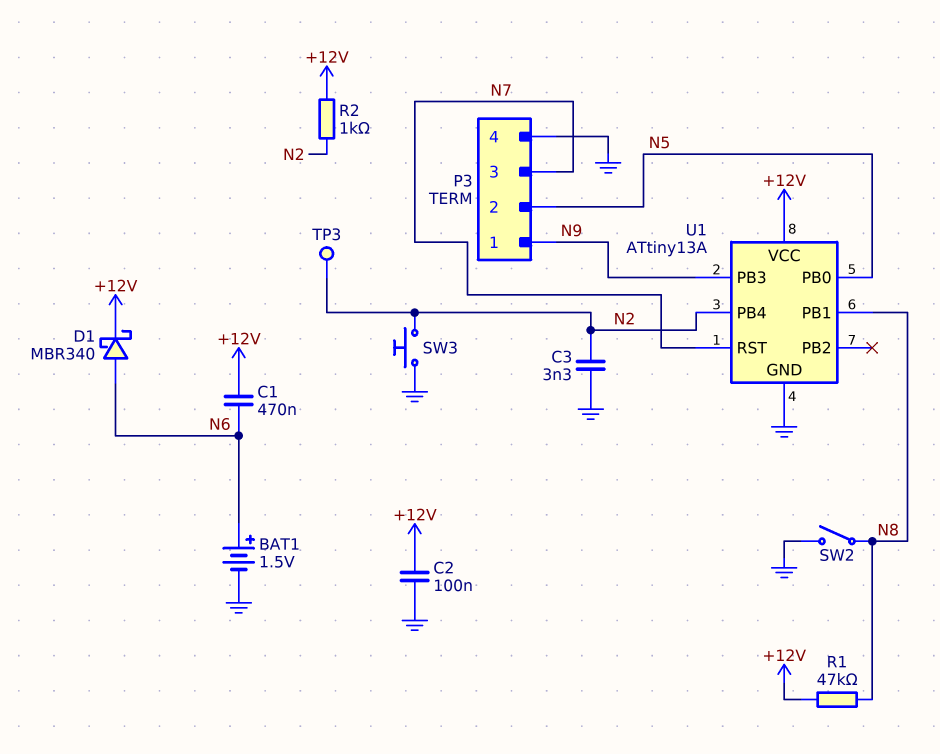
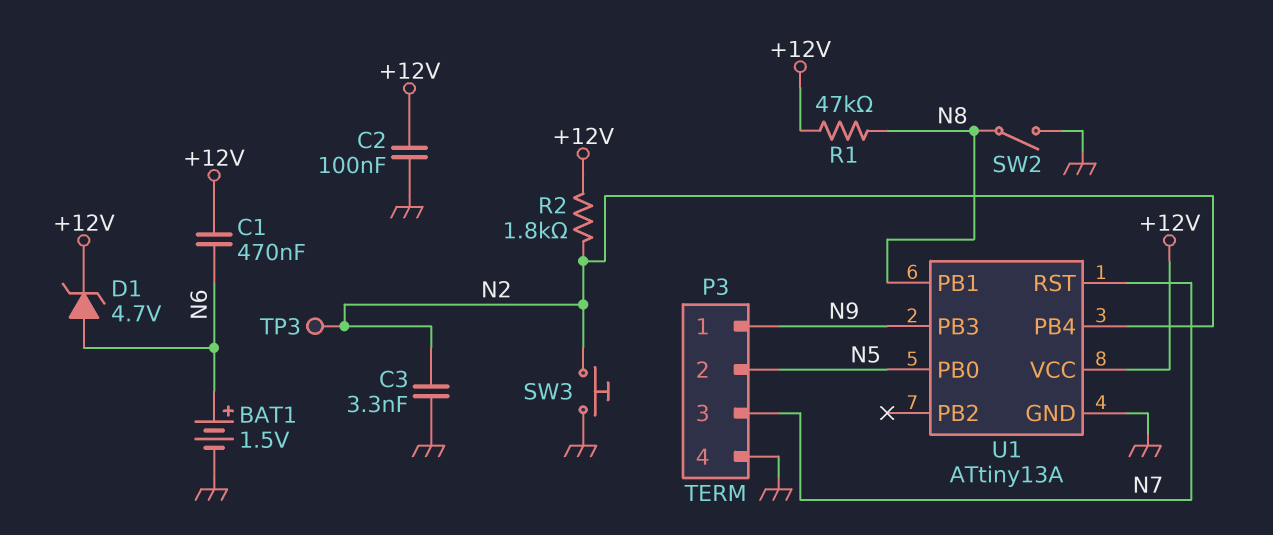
D1: schottky MBR340 (A N6, K +12V) -> zener 4.7V (A N6, K +12V)
R2: 1k (+12V, N2) -> 1.8k (+12V, N2)

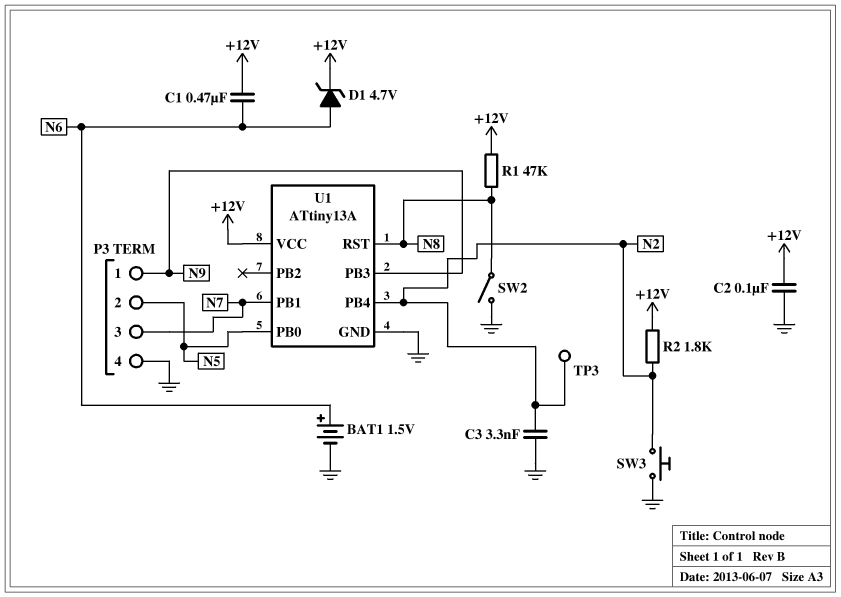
U1 pin PB1: N8 -> N7
U1 pin RST: N7 -> N8

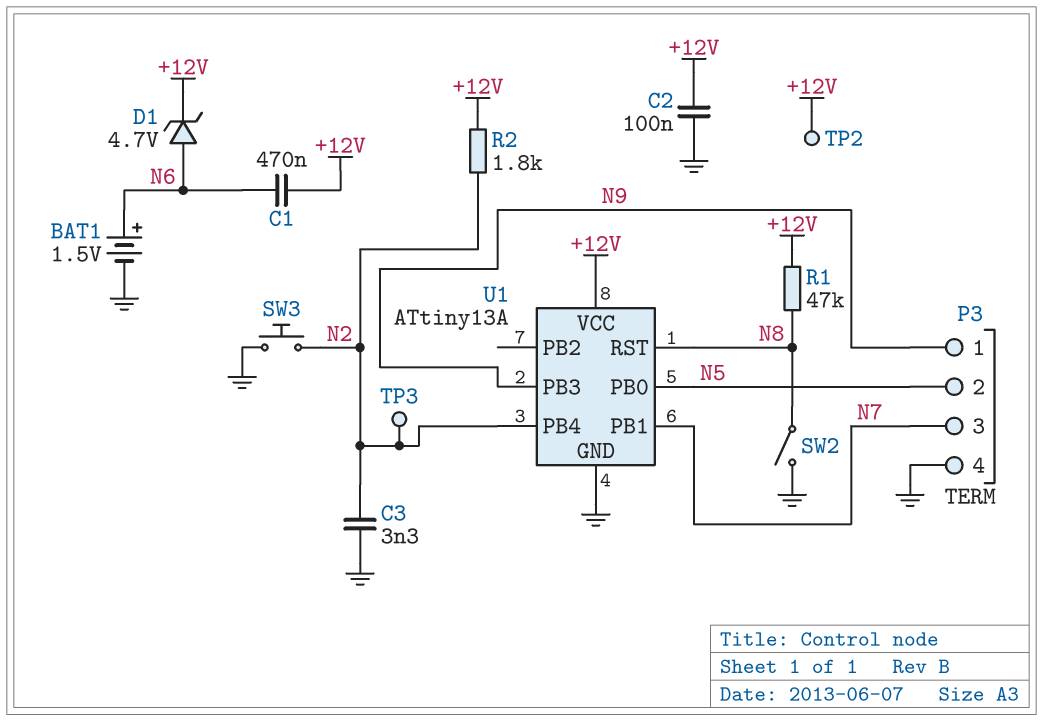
TP2: none -> test point (+12V)

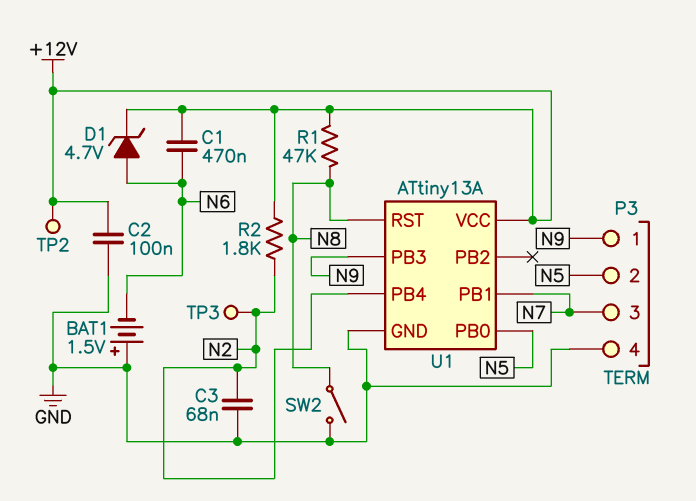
BAT1: 1.5V (plus N6, minus GND) -> 1.5V (plus GND, minus N6)
C3: 3.3nF (GND, N2) -> 68nF (GND, N2)
SW3: button (GND, N2) -> none

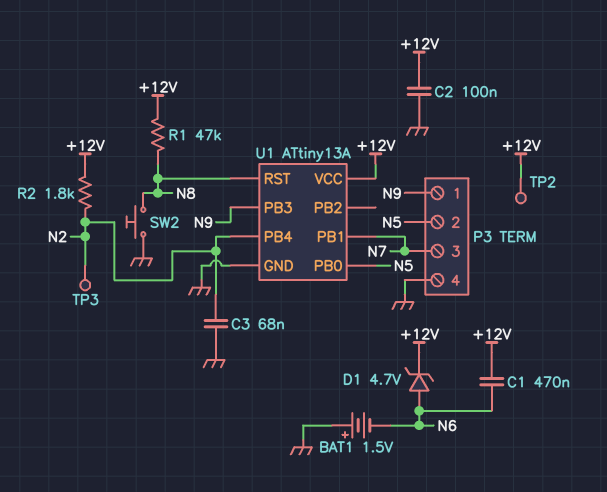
SW2: switch (GND, N8) -> button (GND, N8)

